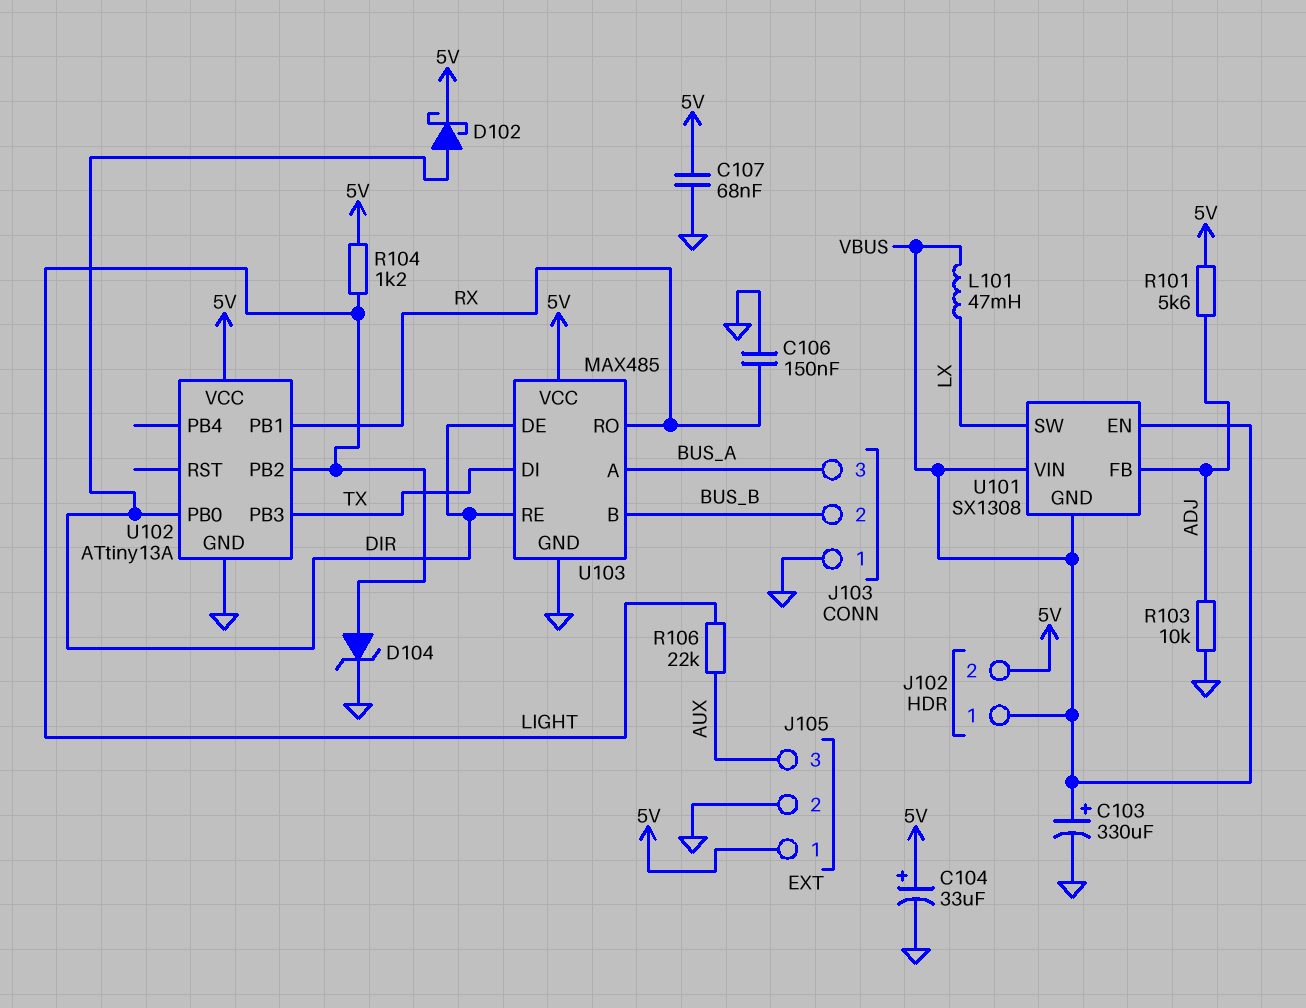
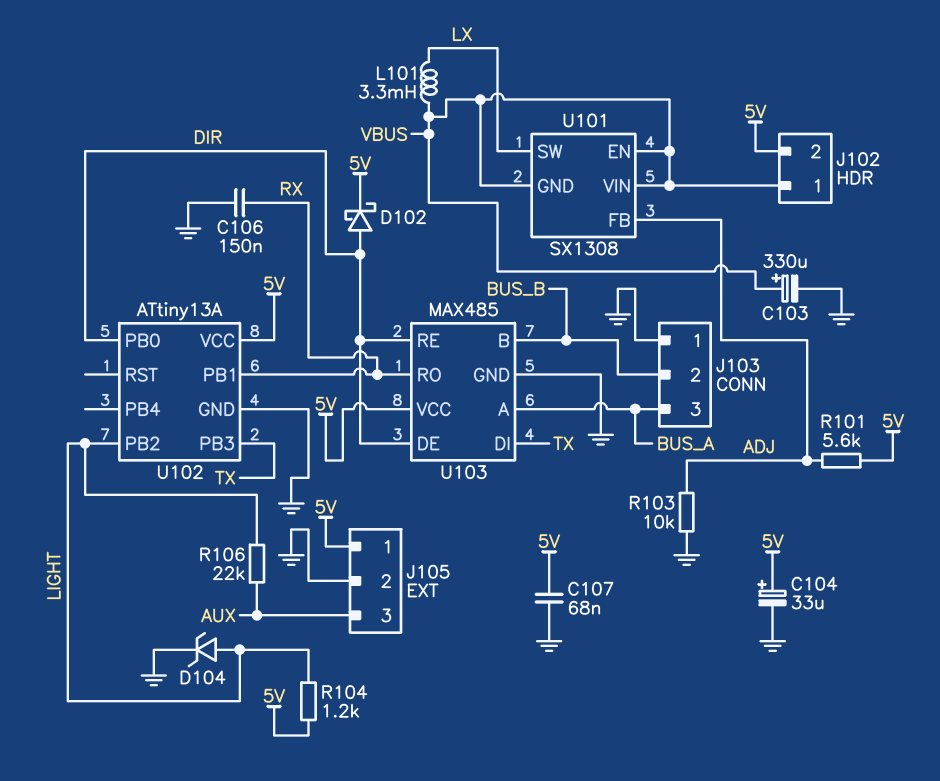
L101: 47mH (LX, VBUS) -> 3.3mH (LX, VBUS)

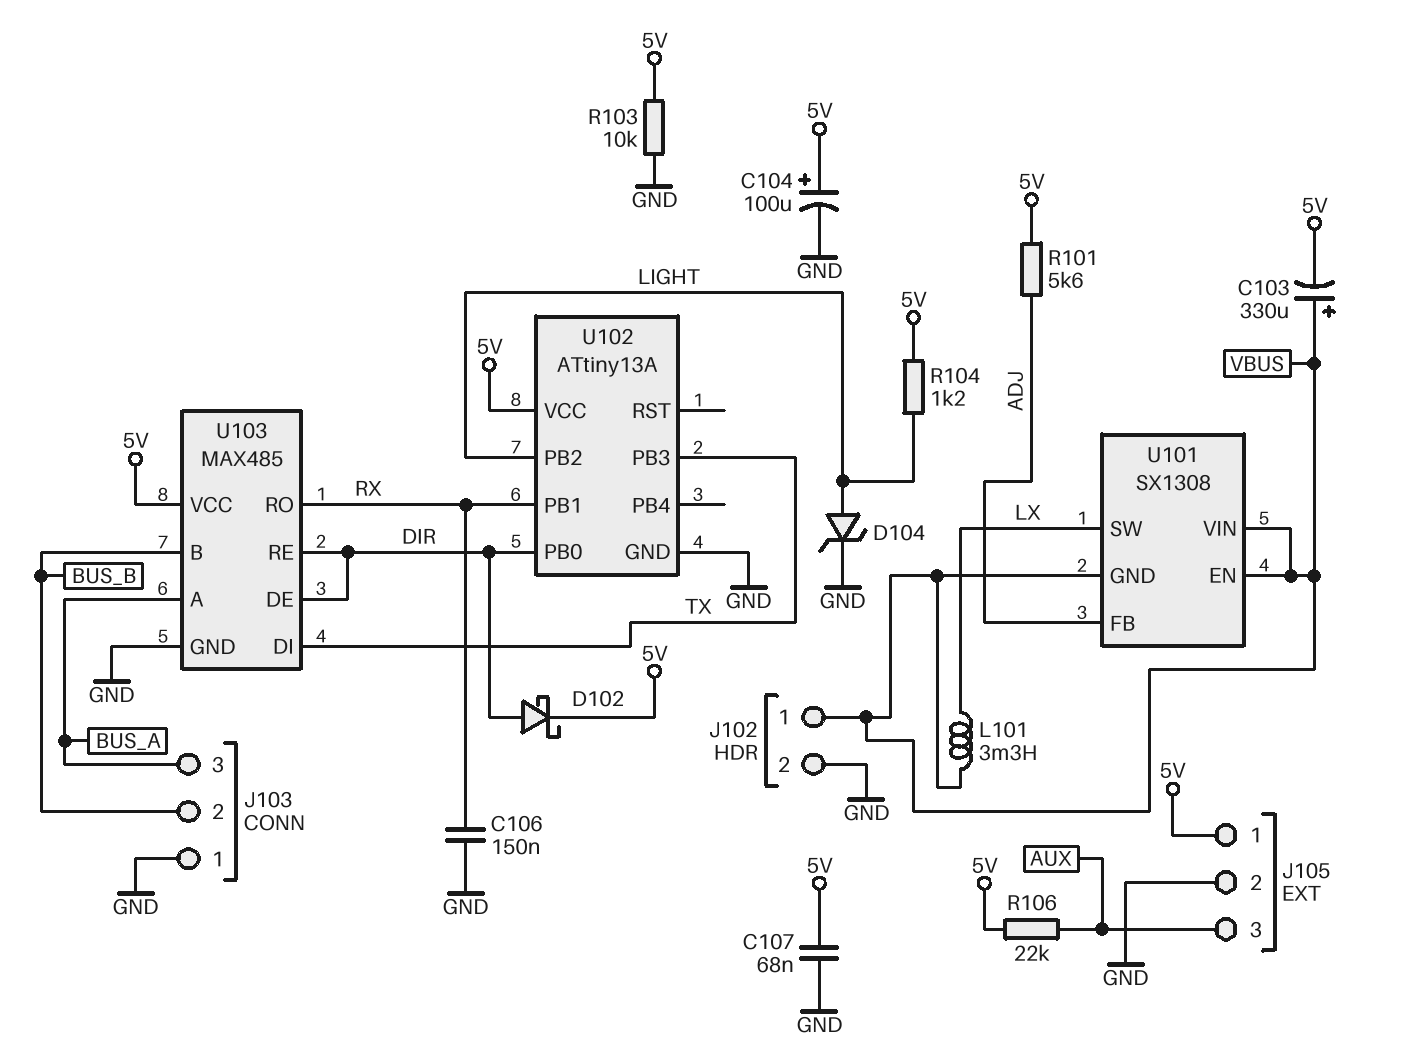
C103: 330uF (plus VBUS, minus GND) -> 330uF (plus VBUS, minus 5V)
C104: 33uF (plus 5V, minus GND) -> 100uF (plus 5V, minus GND)
J102 pin 2: 5V -> GND
R103: 10k (ADJ, GND) -> 10k (5V, GND)
R106: 22k (AUX, LIGHT) -> 22k (5V, AUX)

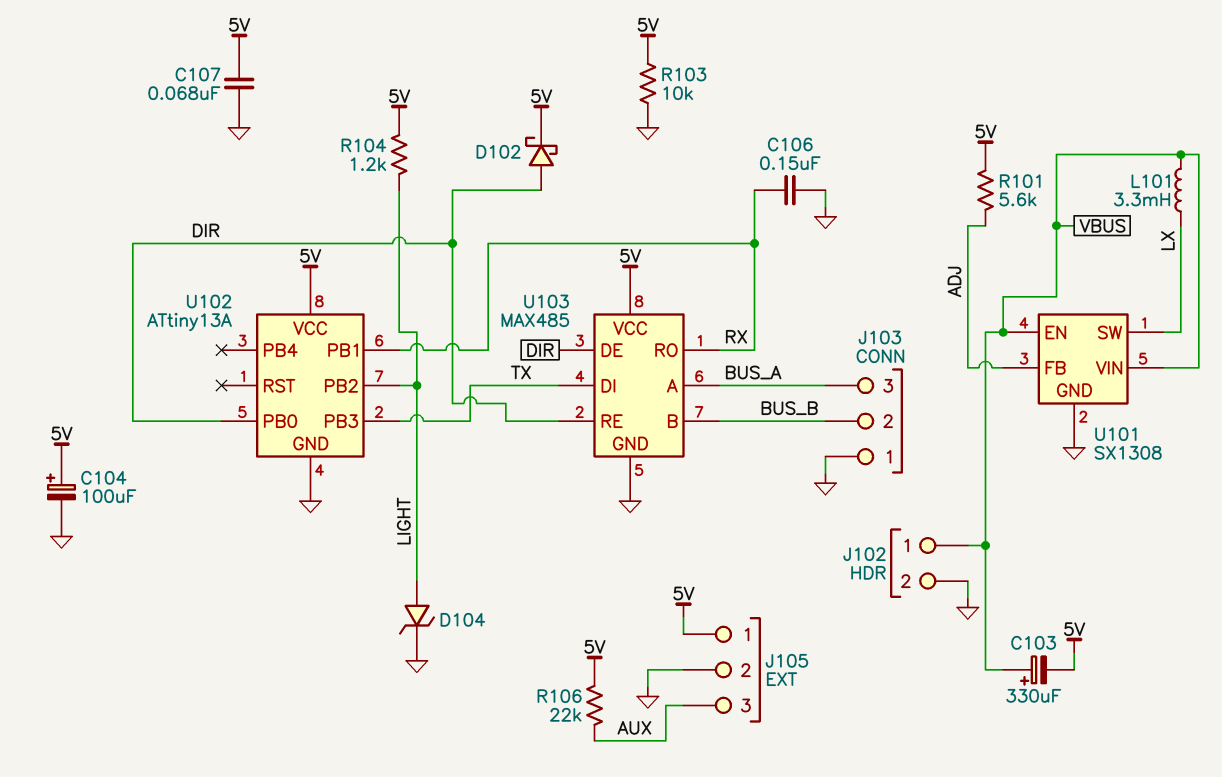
U101 pin GND: VBUS -> GND

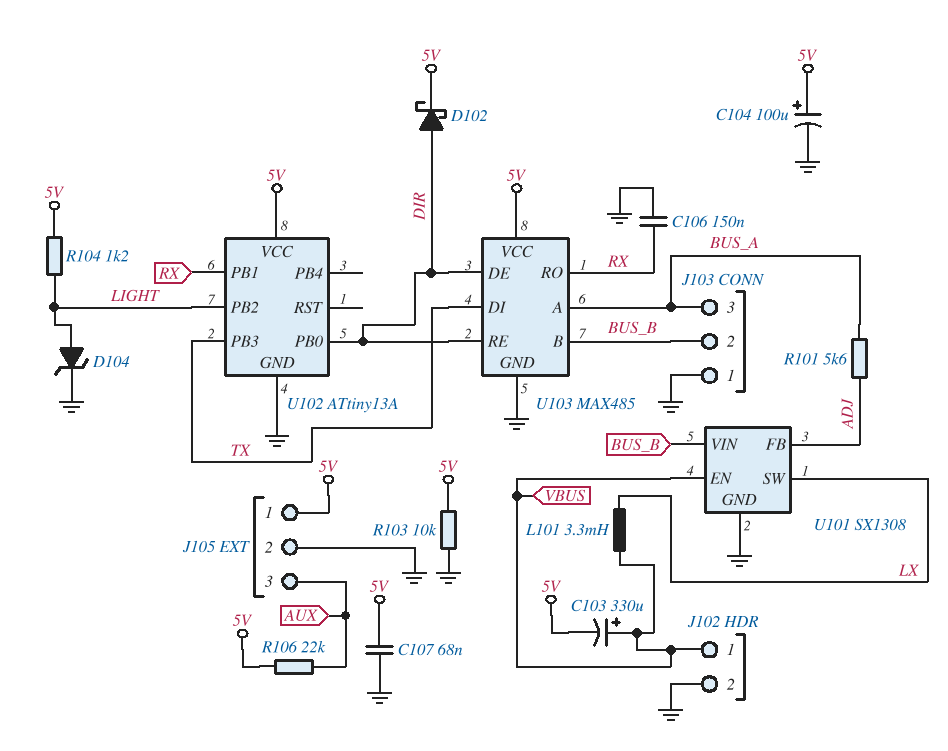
R101: 5.6k (5V, ADJ) -> 5.6k (ADJ, BUS_A)
U101 pin VIN: VBUS -> BUS_B

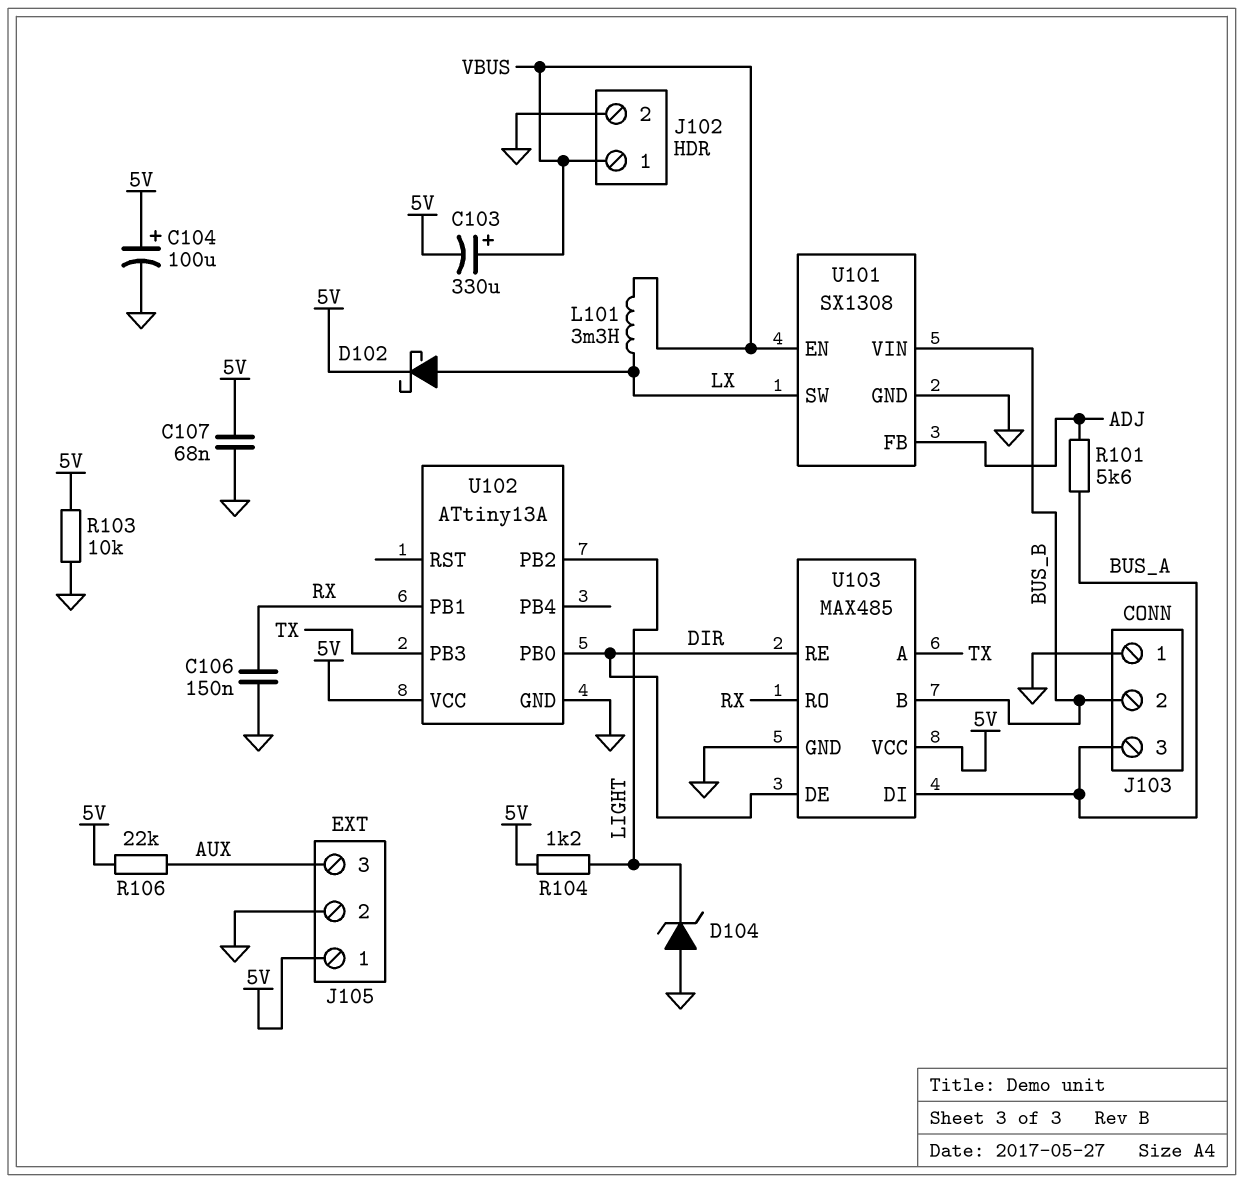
D102: schottky (A DIR, K 5V) -> schottky (A LX, K 5V)
D104: zener (A LIGHT, K GND) -> zener (A GND, K LIGHT)
U103 pin A: BUS_A -> TX
U103 pin DI: TX -> BUS_A

